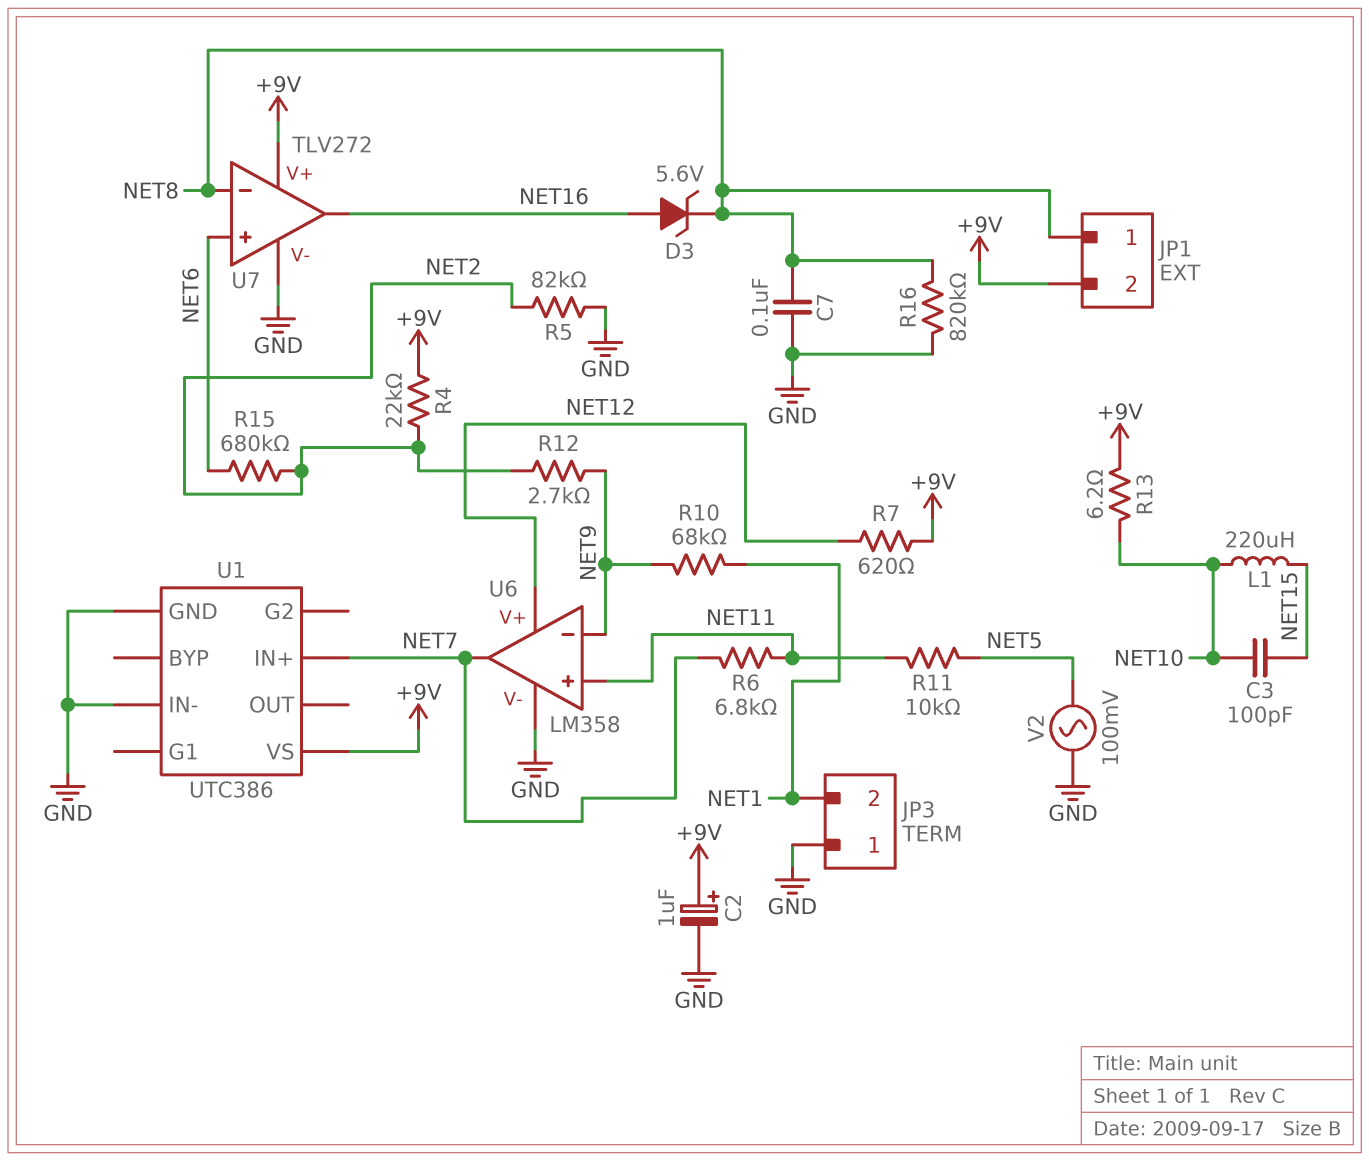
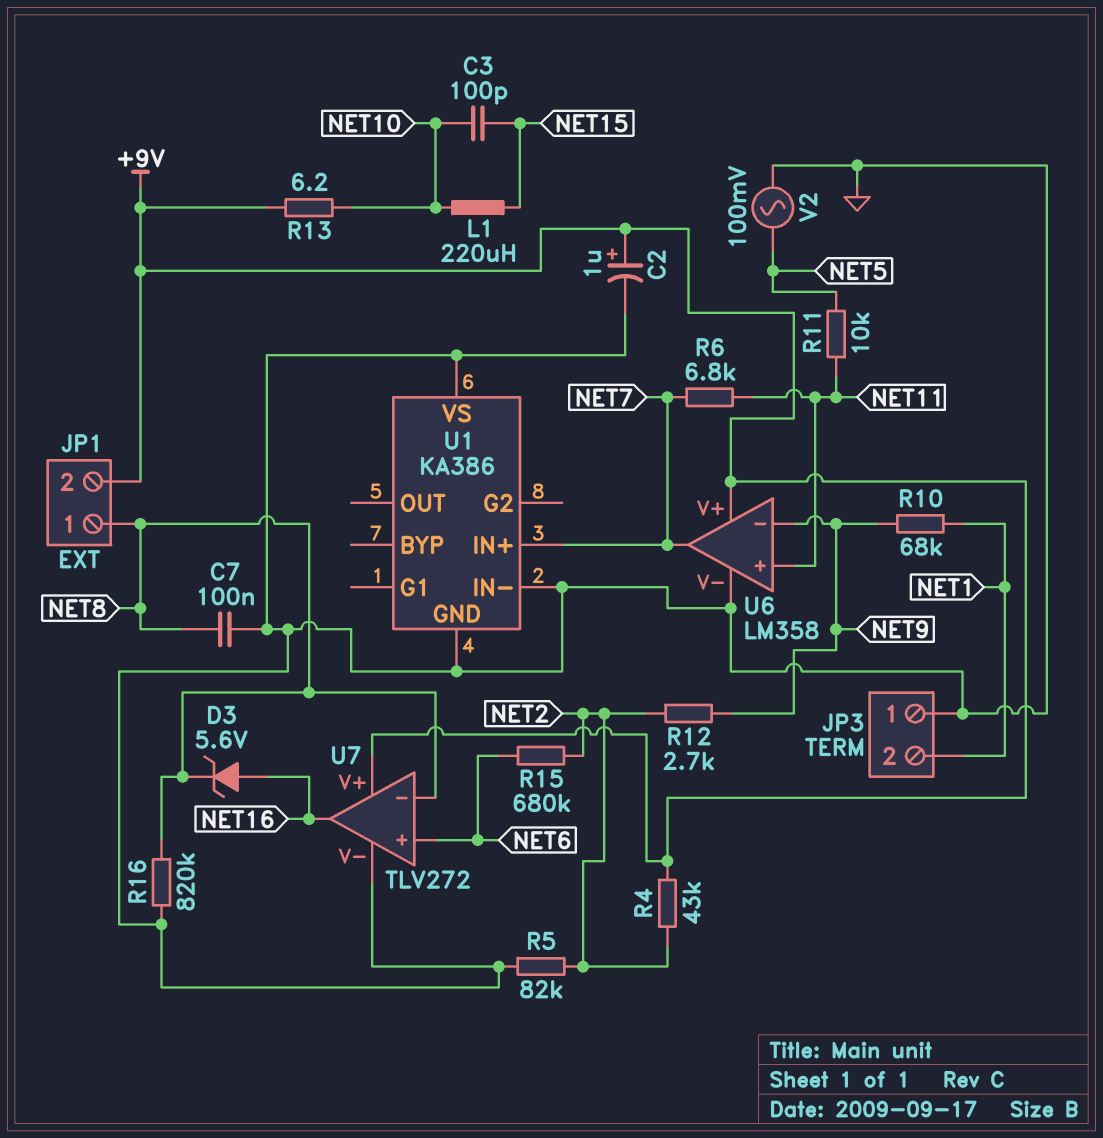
R4: 22k (+9V, NET2) -> 43k (+9V, NET2)
R7: 620 (+9V, NET12) -> none
U1: UTC386 -> KA386
U1 pin VS: +9V -> GND
U6 pin V+: NET12 -> +9V

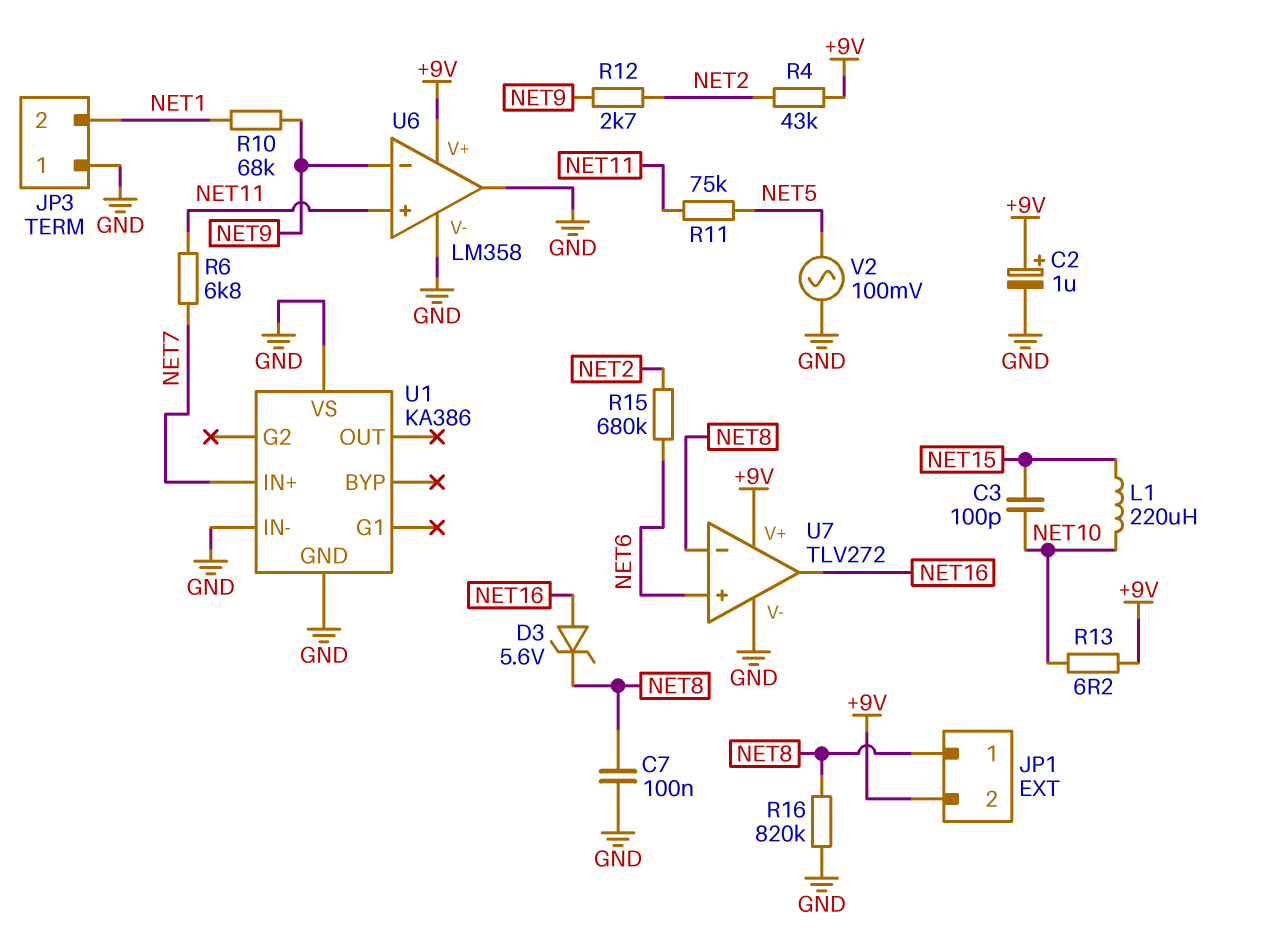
R5: 82k (GND, NET2) -> none
R11: 10k (NET5, NET11) -> 75k (NET5, NET11)
U6 pin out: NET7 -> GND

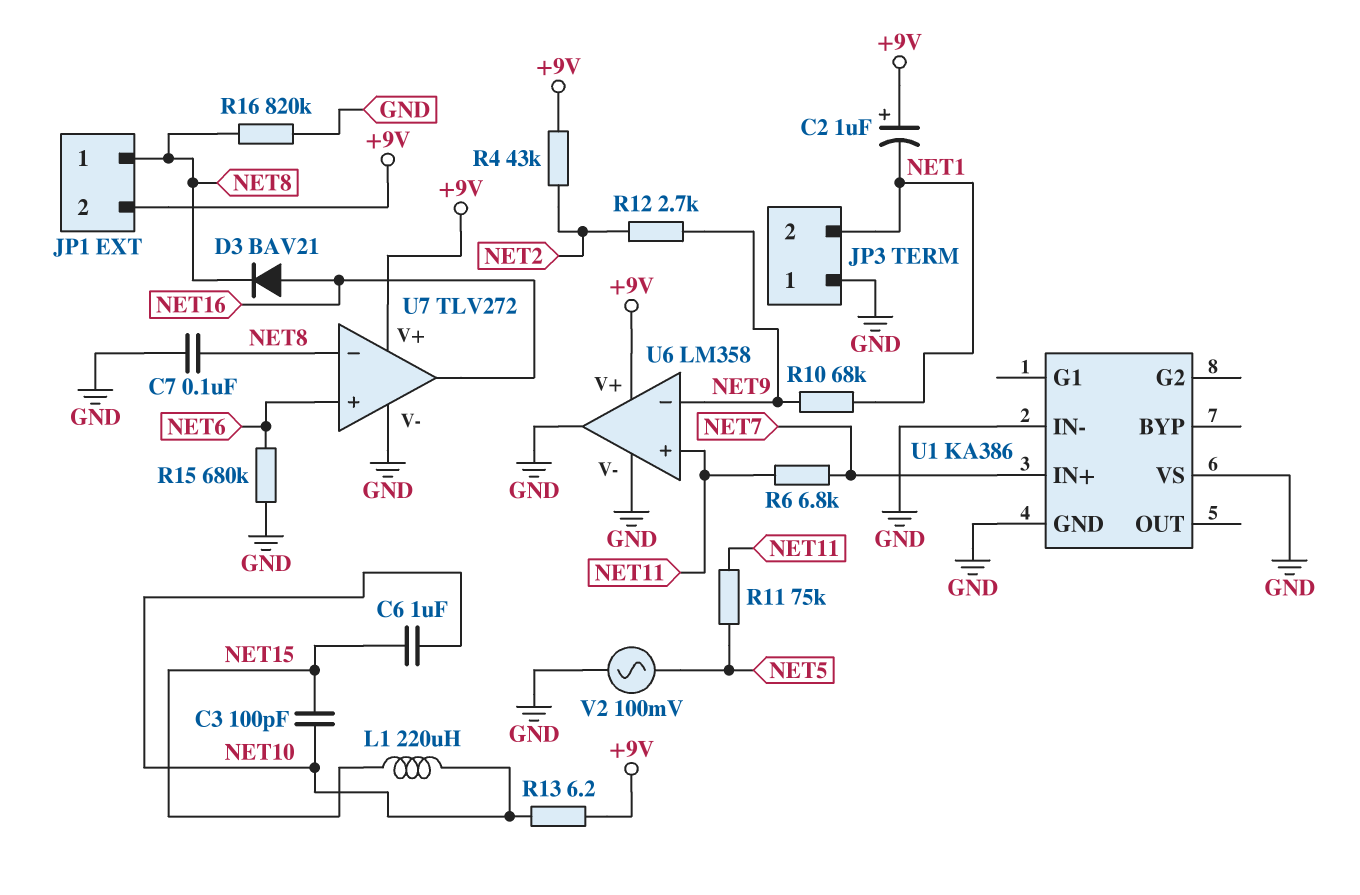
C2: 1uF (plus +9V, minus GND) -> 1uF (plus +9V, minus NET1)
C6: none -> 1uF (NET10, NET15)
D3: zener 5.6V (A NET16, K NET8) -> diode BAV21 (A NET16, K NET8)
R15: 680k (NET2, NET6) -> 680k (GND, NET6)

